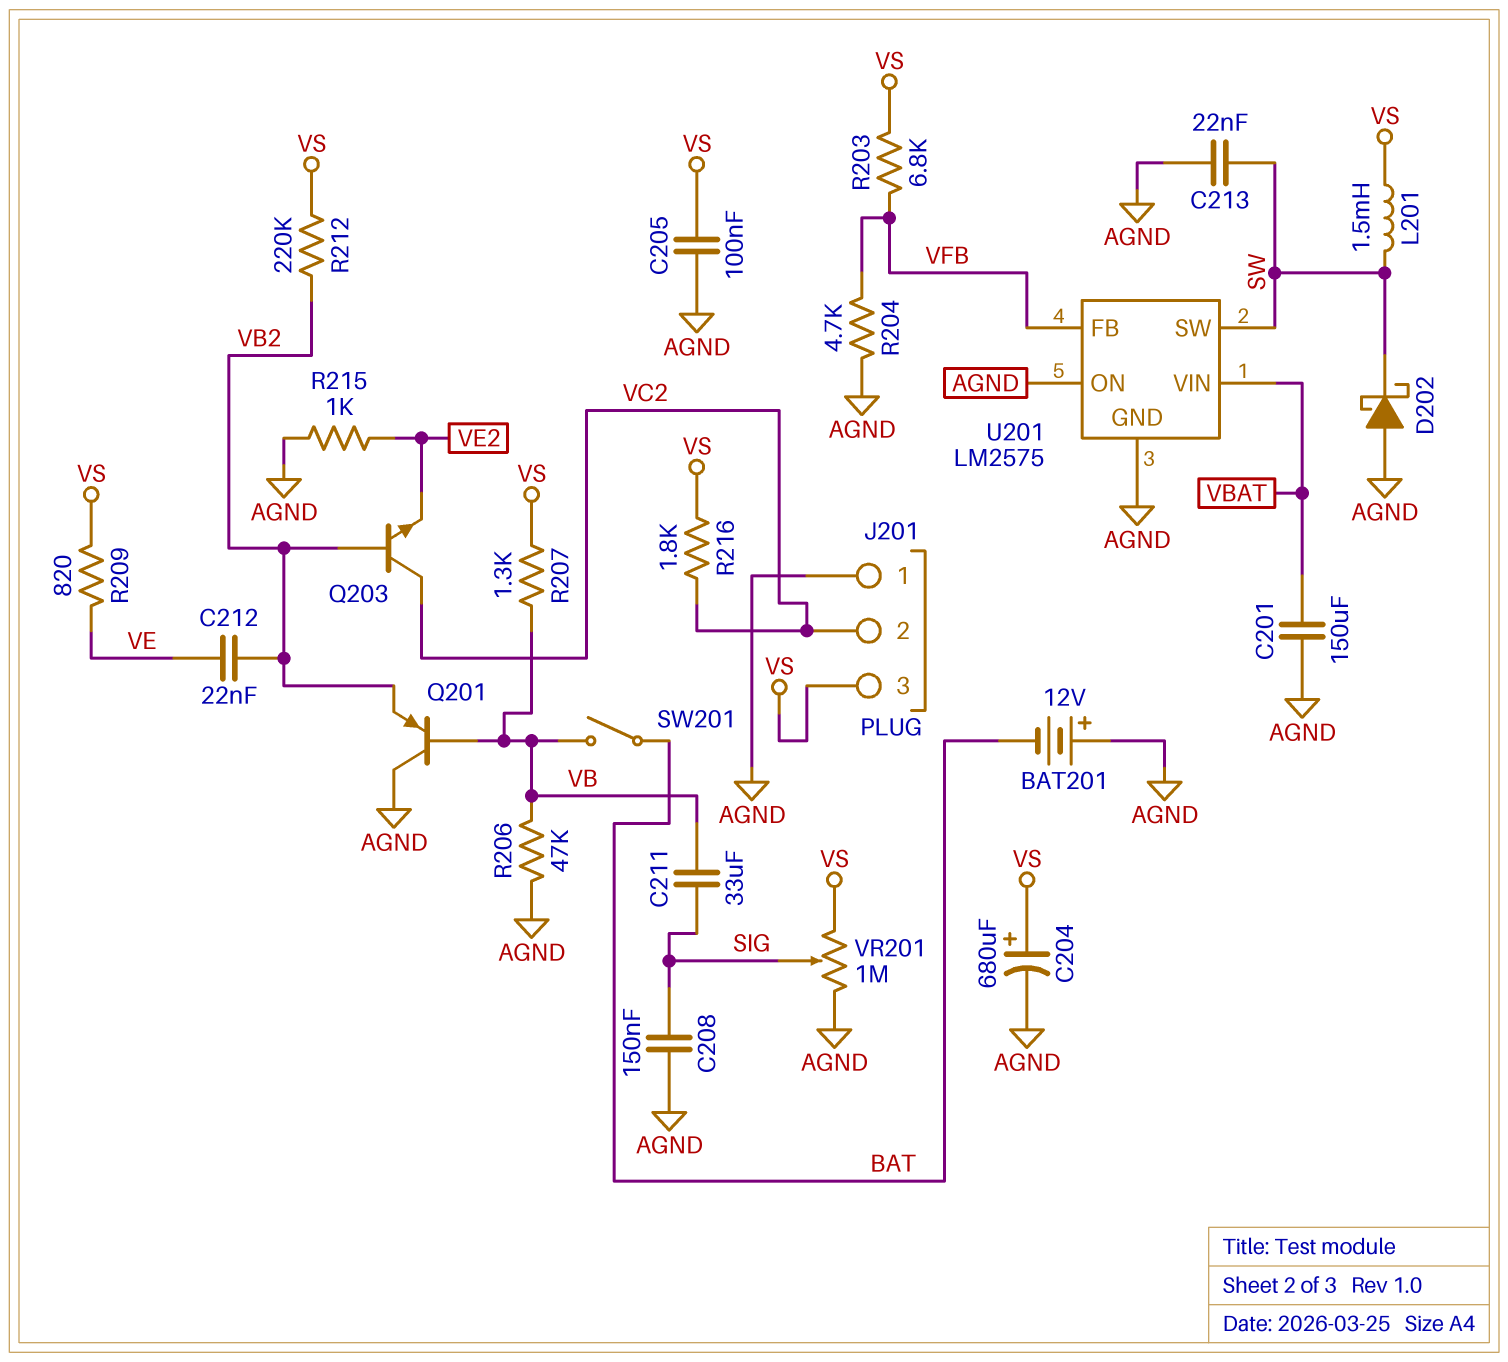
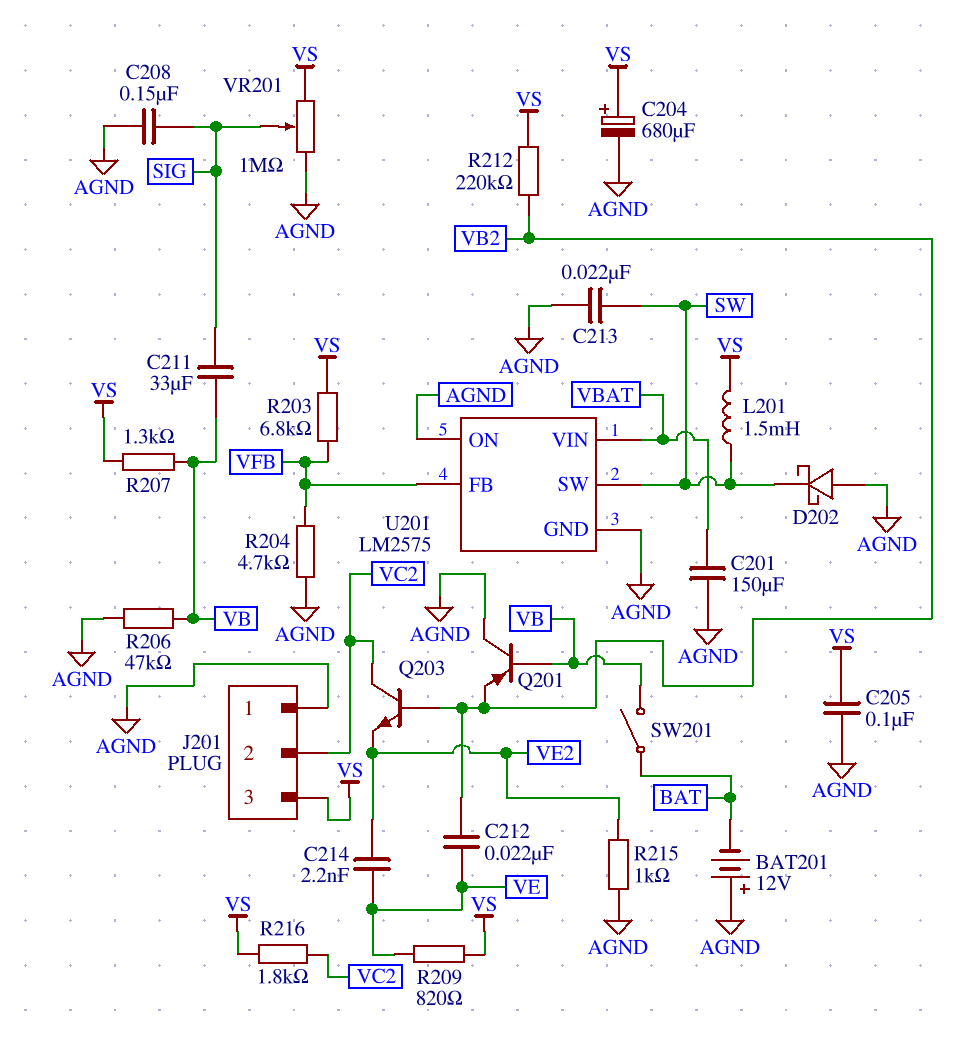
C214: none -> 2.2nF (VE, VE2)

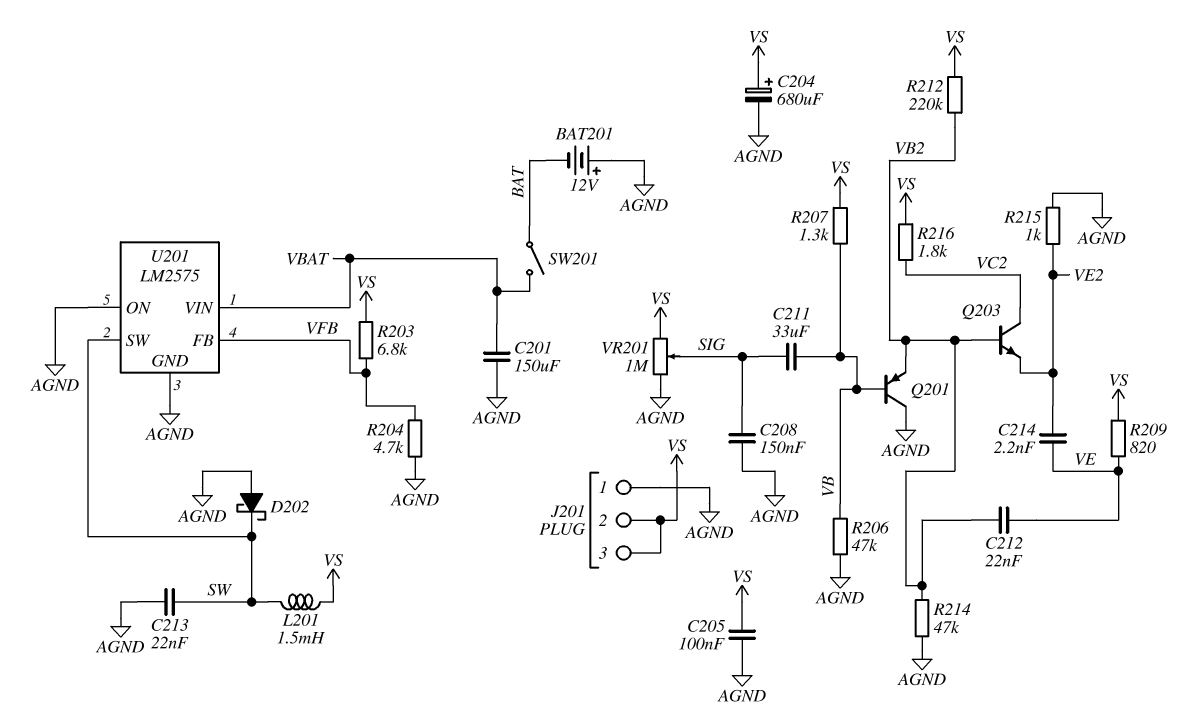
J201 pin 2: VC2 -> VS
R214: none -> 47k (AGND, VB2)
SW201: switch (BAT, VB) -> switch (BAT, VBAT)

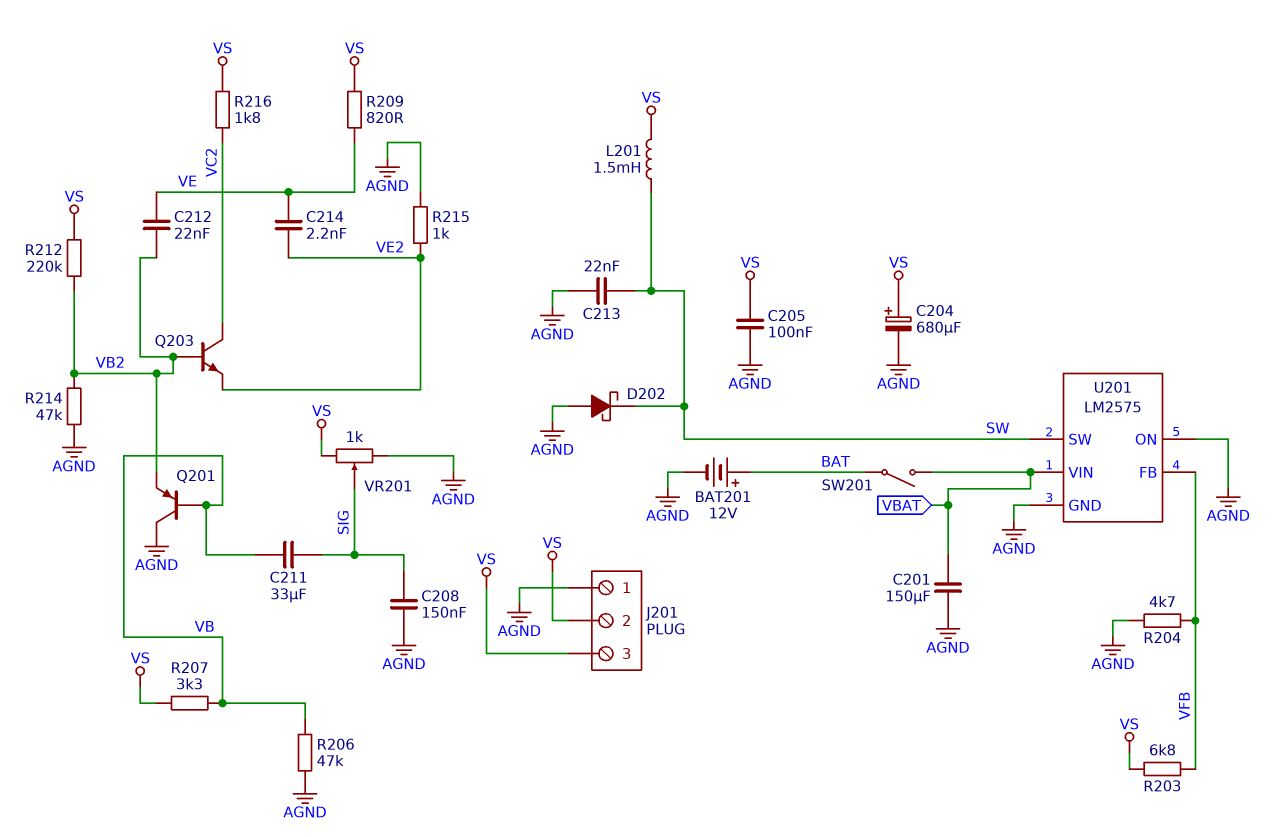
BAT201: 12V (plus AGND, minus BAT) -> 12V (plus BAT, minus AGND)
R207: 1.3k (VB, VS) -> 3.3k (VB, VS)
VR201: 1M (AGND, VS, wiper SIG) -> 1k (AGND, VS, wiper SIG)

